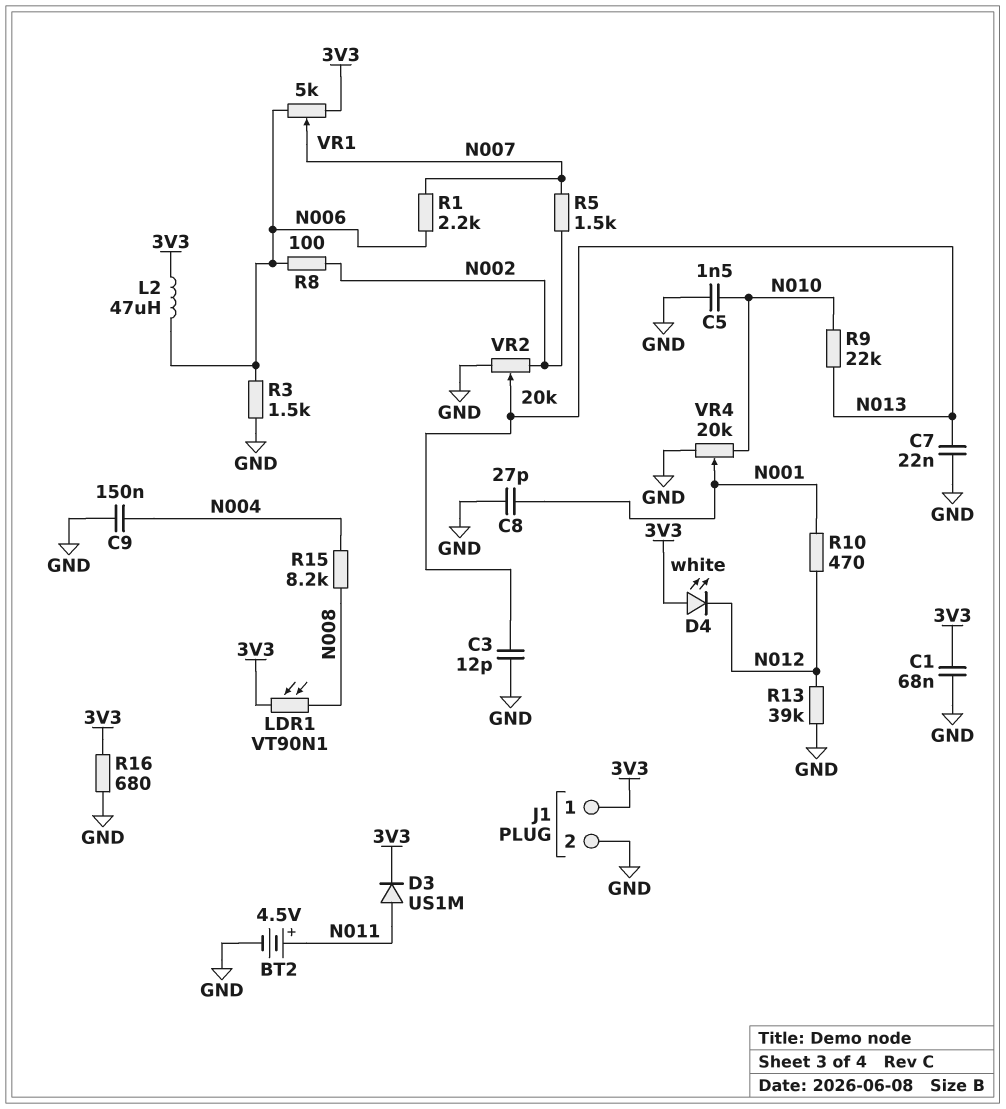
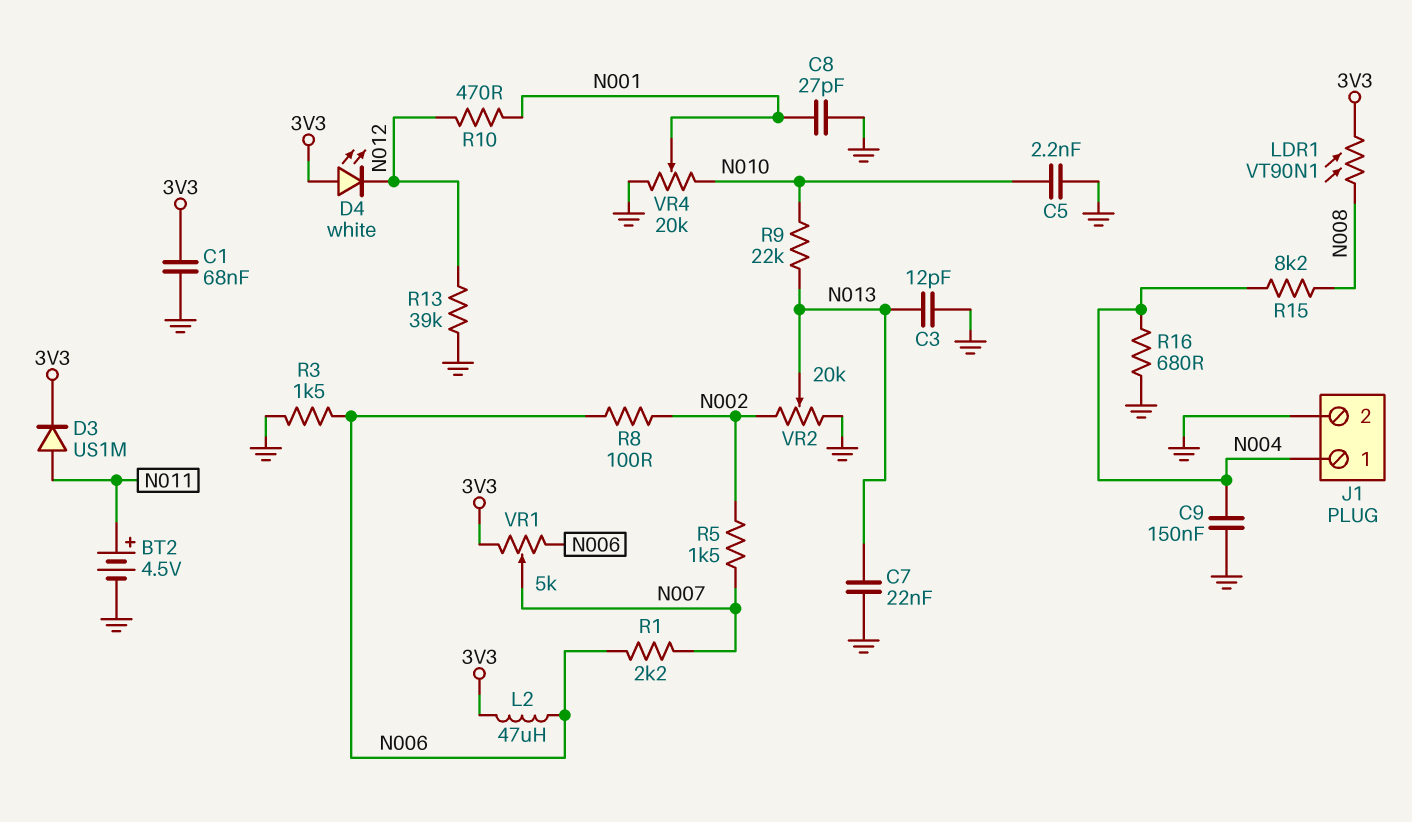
C5: 1.5nF (GND, N010) -> 2.2nF (GND, N010)
J1 pin 1: 3V3 -> N004
R16: 680 (3V3, GND) -> 680 (GND, N004)

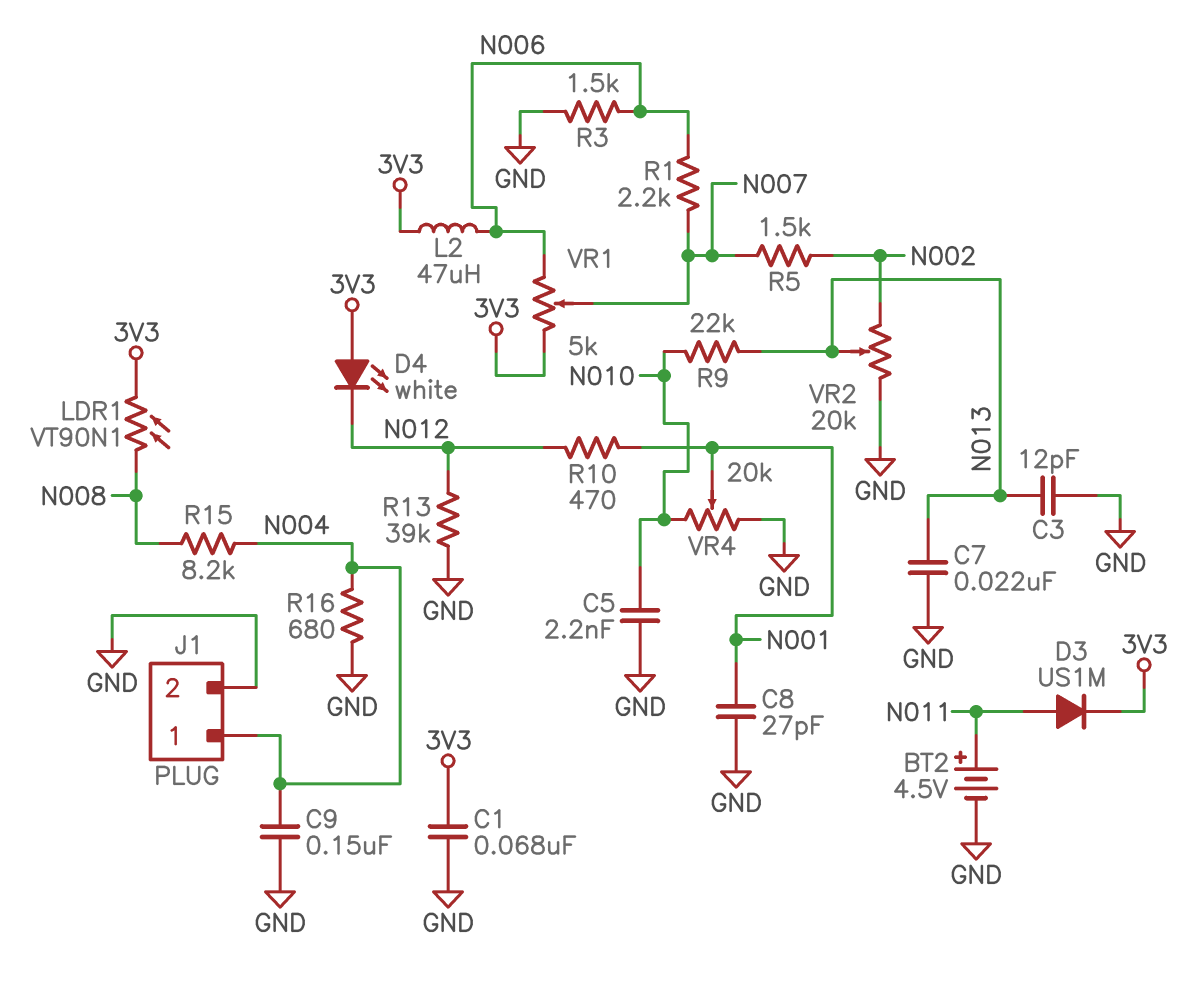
R8: 100 (N002, N006) -> none

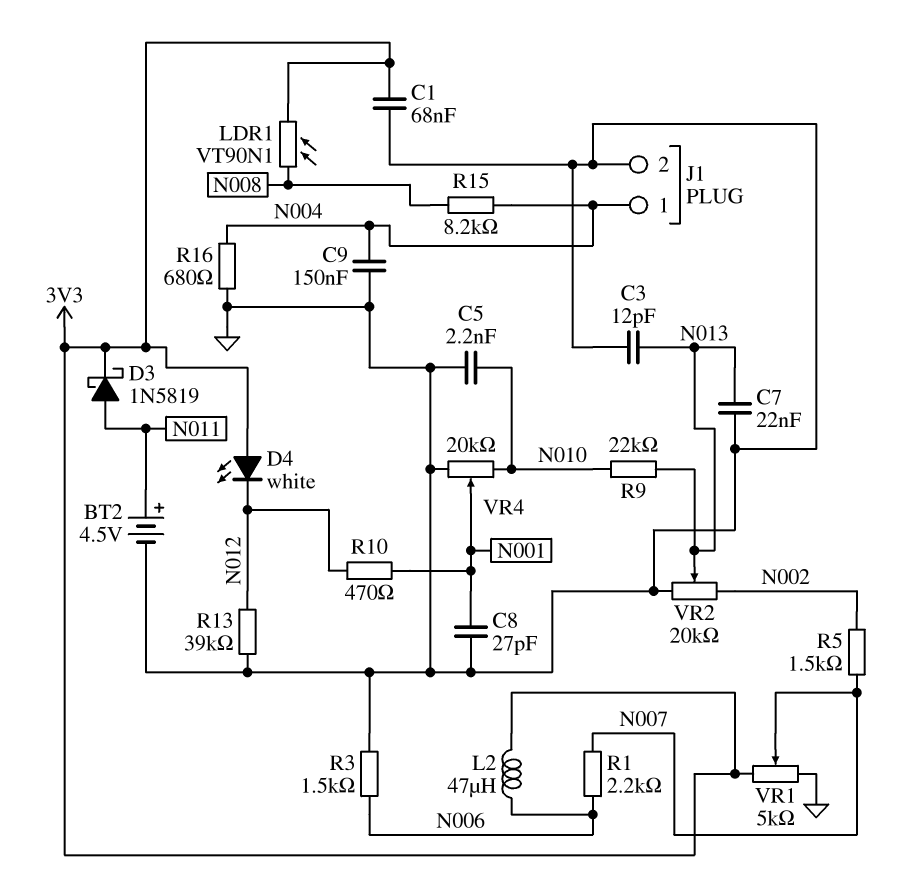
D3: diode US1M (A N011, K 3V3) -> schottky 1N5819 (A N011, K 3V3)
VR1: 5k (3V3, N006, wiper N007) -> 5k (3V3, GND, wiper N007)

